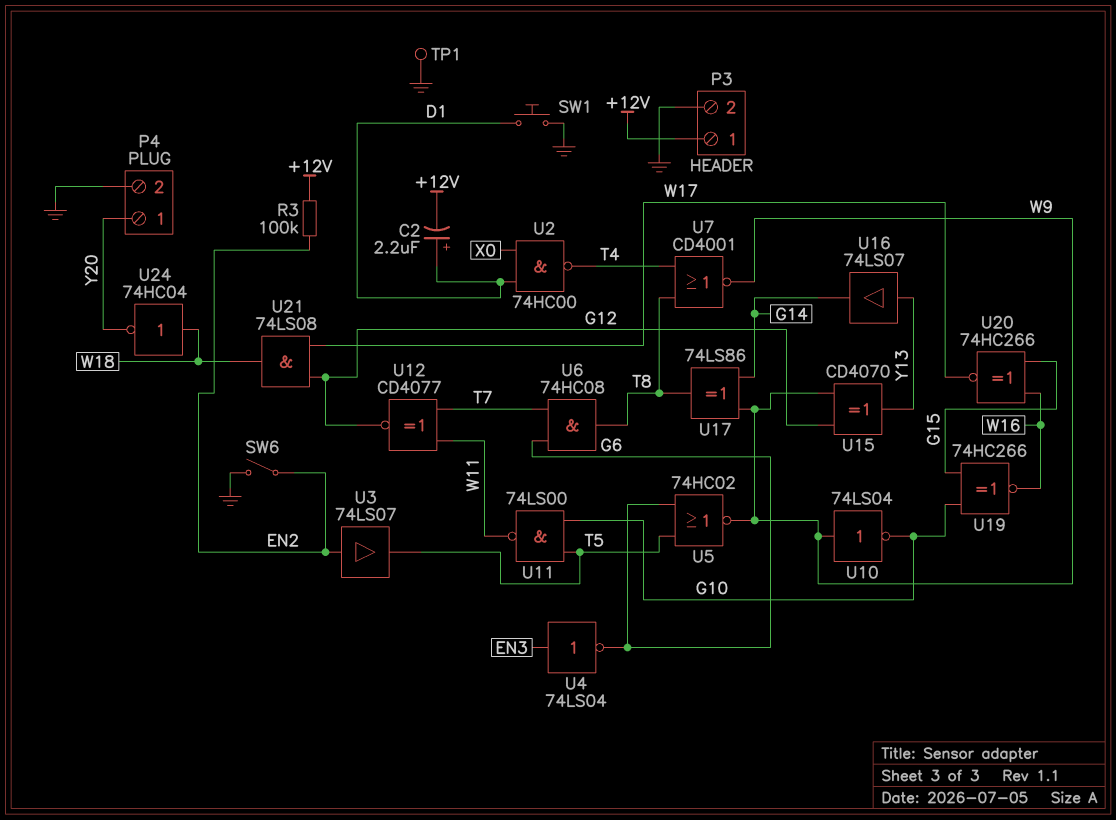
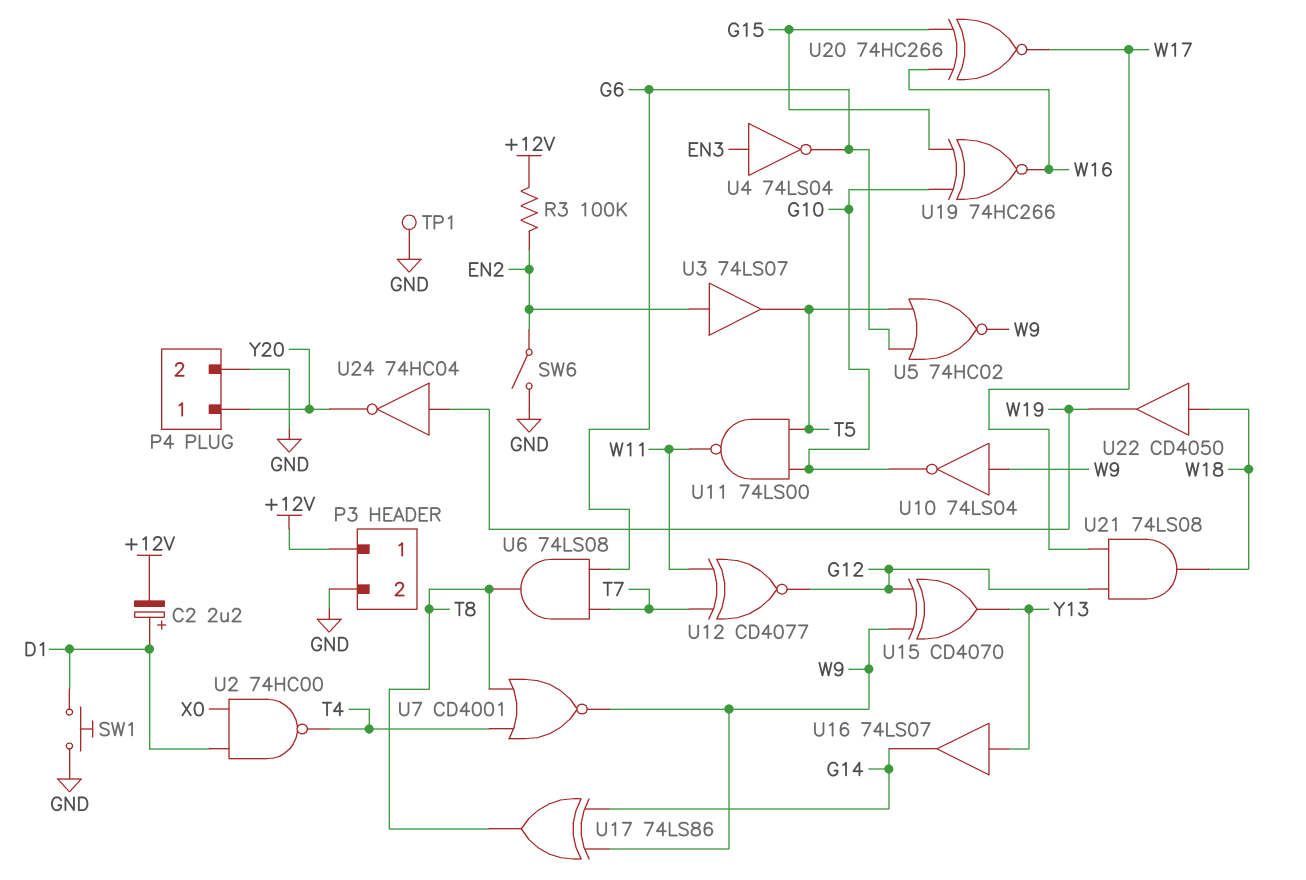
U6: AND 74HC08 (in G6, in T7, out T8) -> AND 74LS08 (in G6, in T7, out T8)
U22: none -> buffer CD4050 (in W18, out W19)
U24: NOT 74HC04 (in W18, out Y20) -> NOT 74HC04 (in W19, out Y20)

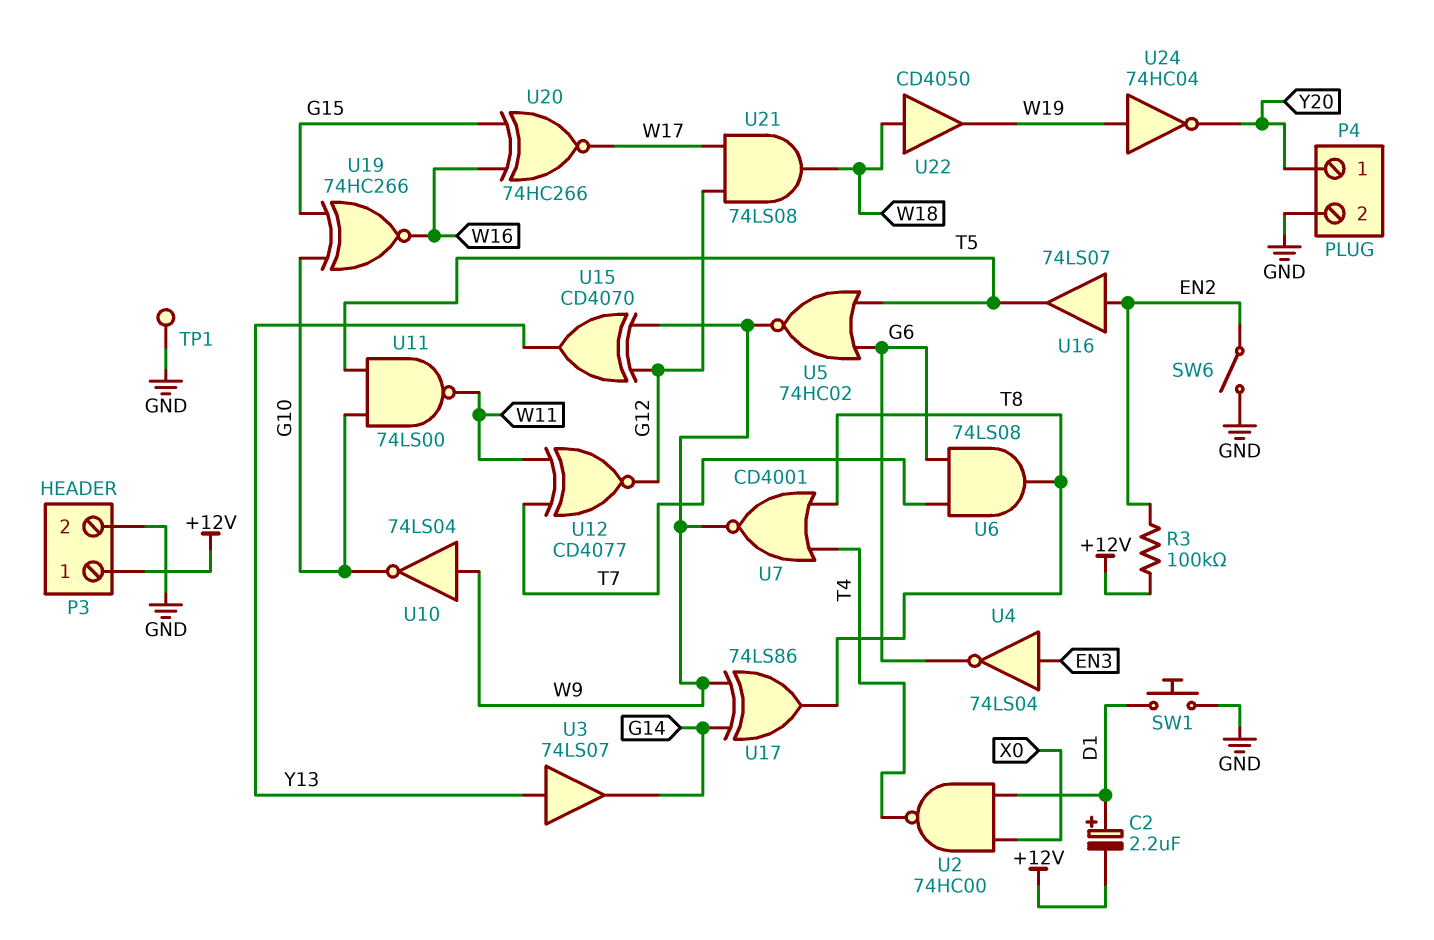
U3: buffer 74LS07 (in EN2, out T5) -> buffer 74LS07 (in Y13, out G14)
U16: buffer 74LS07 (in Y13, out G14) -> buffer 74LS07 (in EN2, out T5)

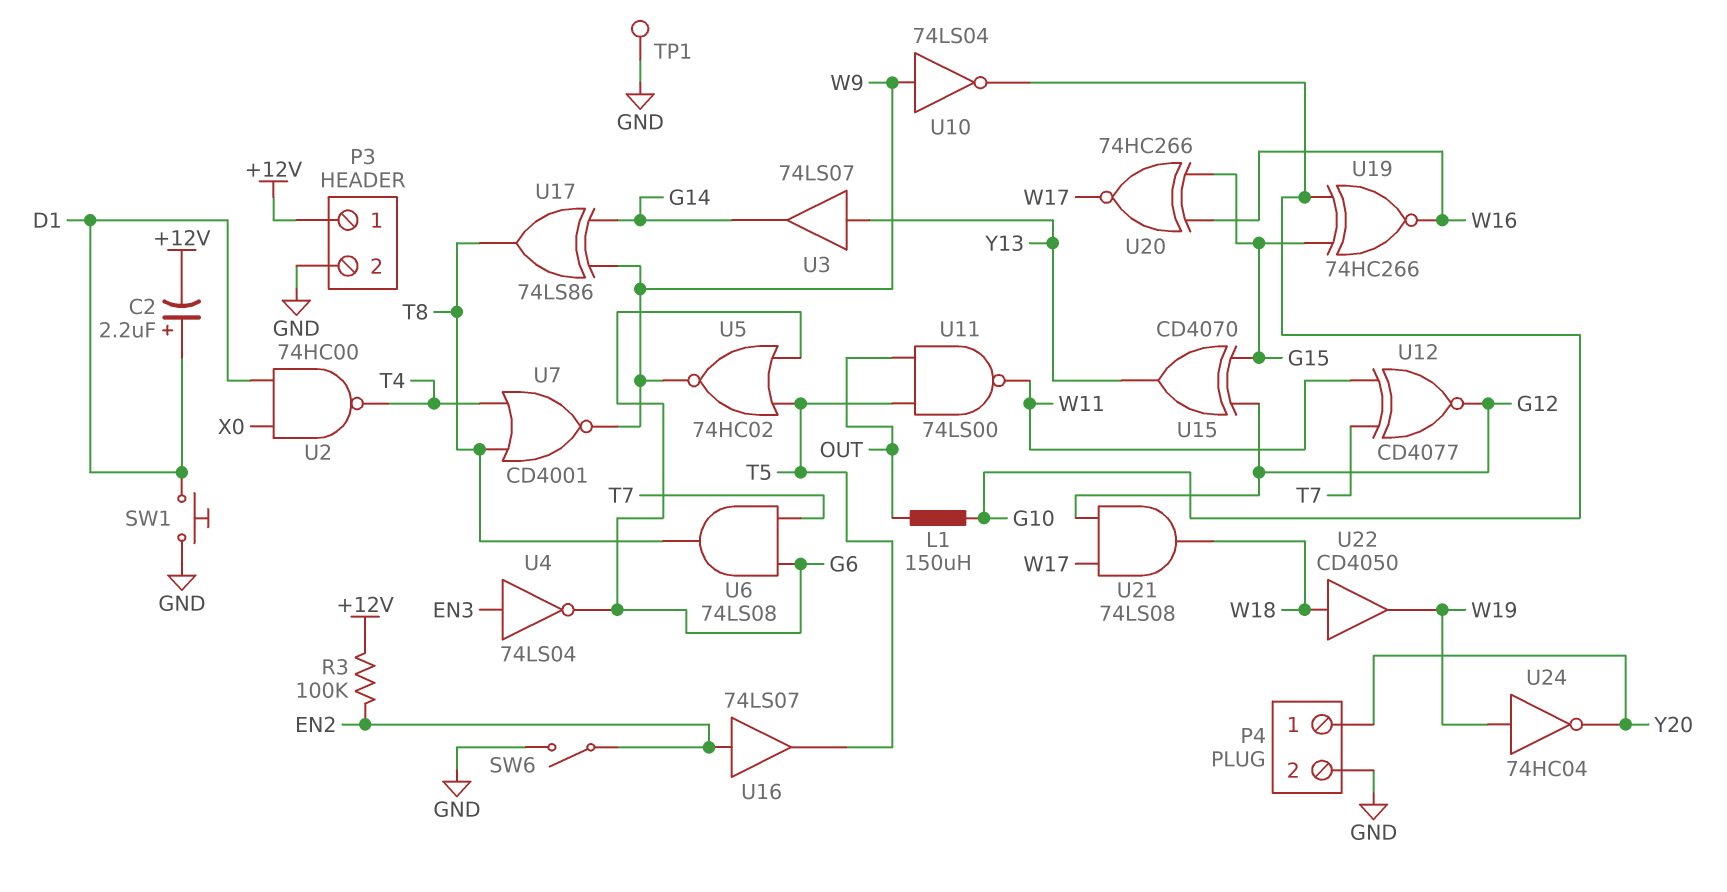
L1: none -> 150uH (G10, OUT)
U11: NAND 74LS00 (in G10, in T5, out W11) -> NAND 74LS00 (in OUT, in T5, out W11)
U15: XOR CD4070 (in G12, in W9, out Y13) -> XOR CD4070 (in G12, in G15, out Y13)

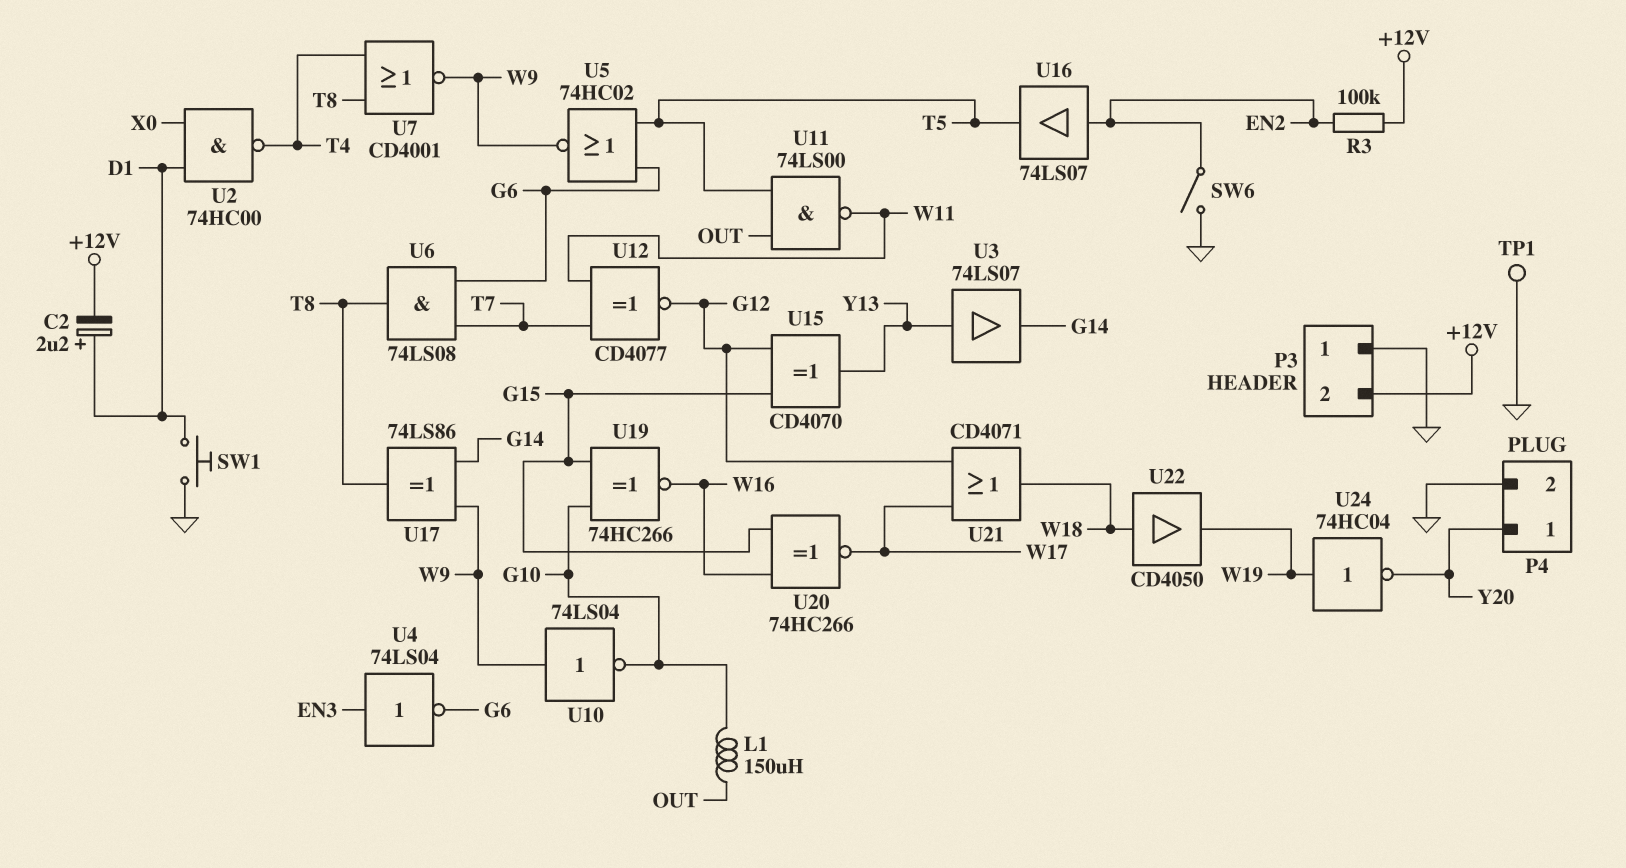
P3 pin 1: +12V -> GND
P3 pin 2: GND -> +12V
U21: AND 74LS08 (in G12, in W17, out W18) -> OR CD4071 (in G12, in W17, out W18)

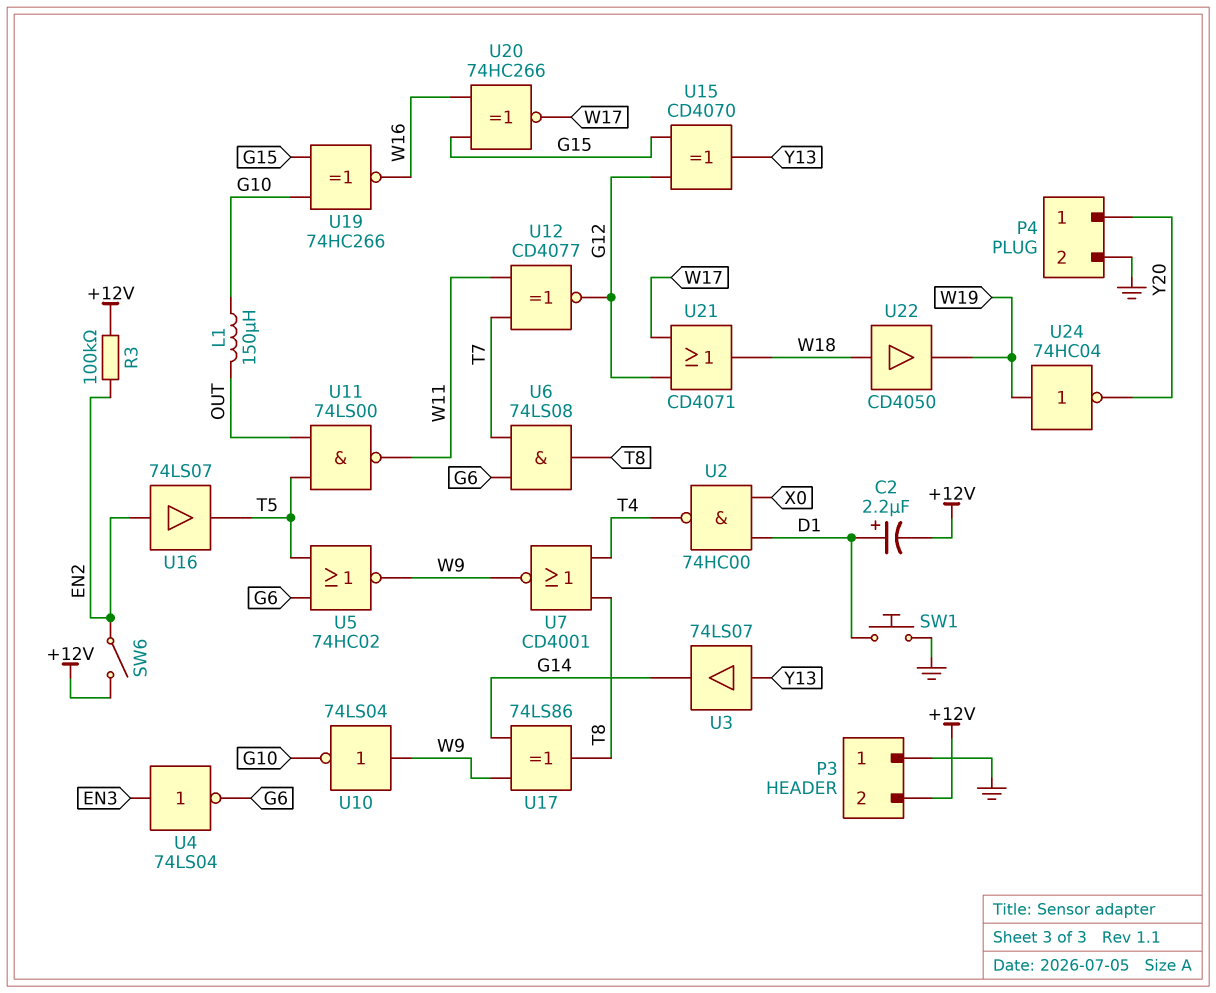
SW6: switch (EN2, GND) -> switch (+12V, EN2)
TP1: test point (GND) -> none

